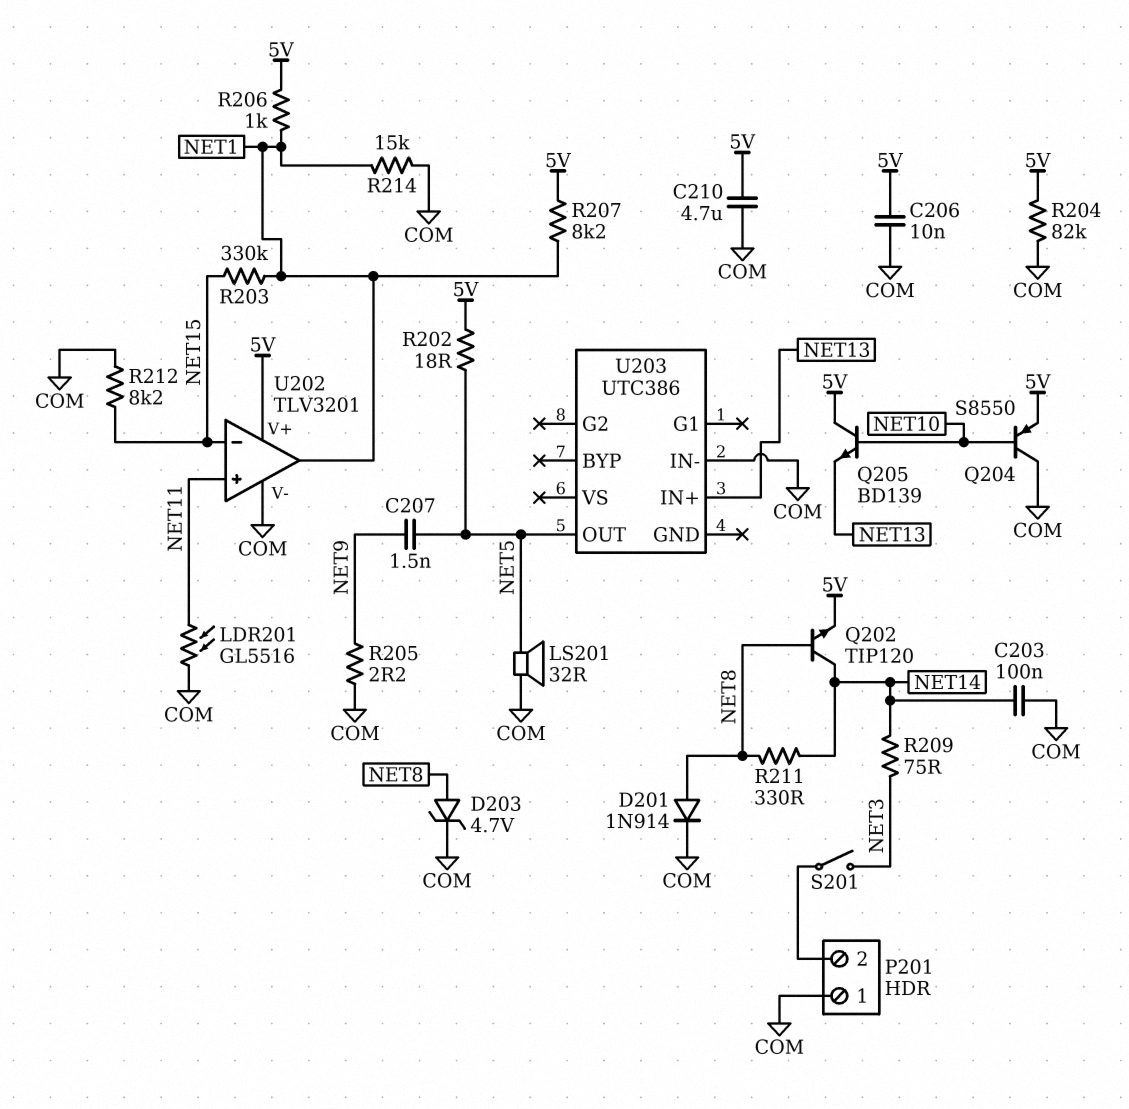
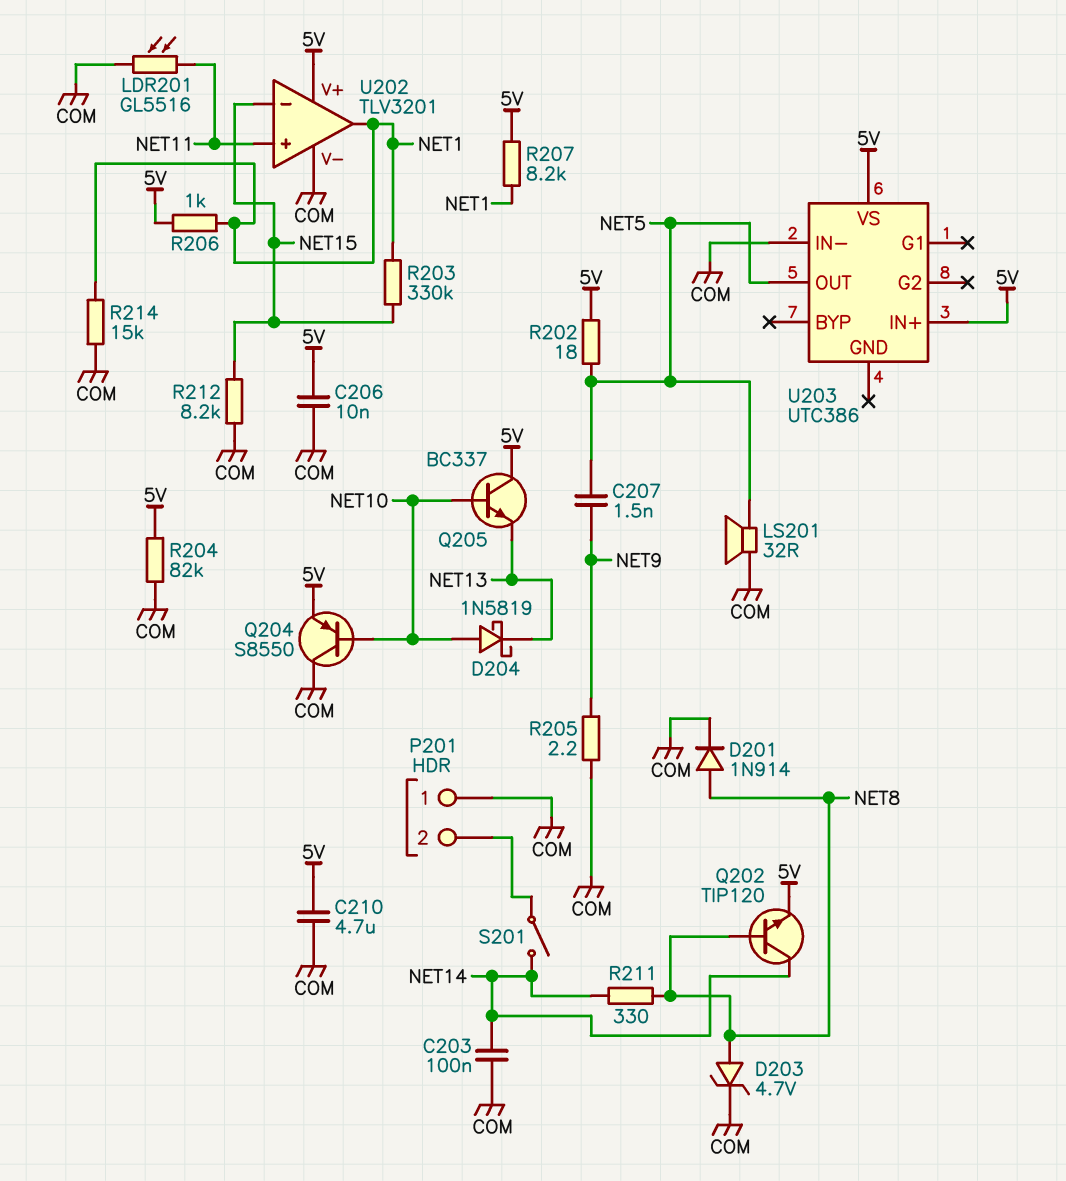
D204: none -> schottky 1N5819 (A NET10, K NET13)
Q205: NPN BD139 (B NET10, C 5V, E NET13) -> NPN BC337 (B NET10, C 5V, E NET13)
R209: 75 (NET3, NET14) -> none
S201: switch (NET3, P201/2) -> switch (NET14, P201/2)
U203 pin IN+: NET13 -> 5V
U203 pin VS: none -> 5V

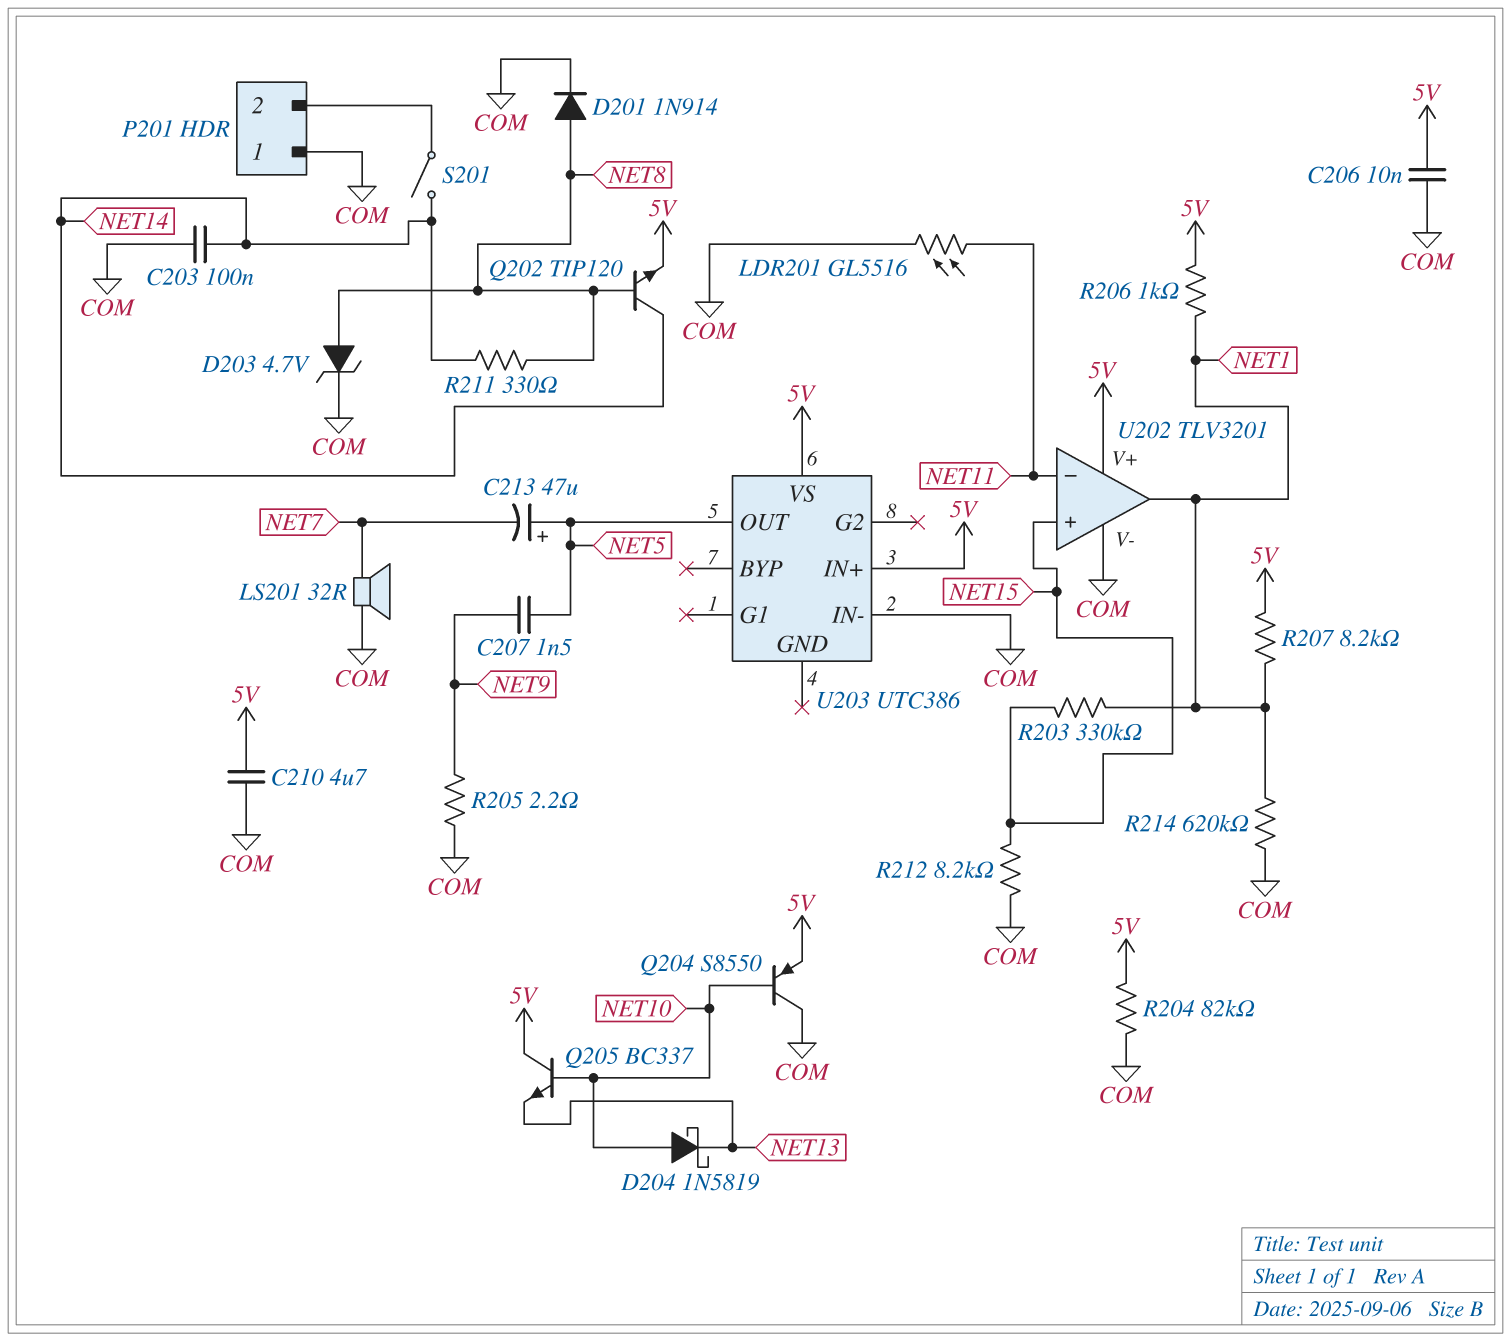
C213: none -> 47uF (plus NET5, minus NET7)
LS201: speaker 32R (COM, NET5) -> speaker 32R (COM, NET7)
R202: 18 (5V, NET5) -> none
R214: 15k (COM, NET1) -> 620k (COM, NET1)
U202 pin in+: NET11 -> NET15
U202 pin in-: NET15 -> NET11

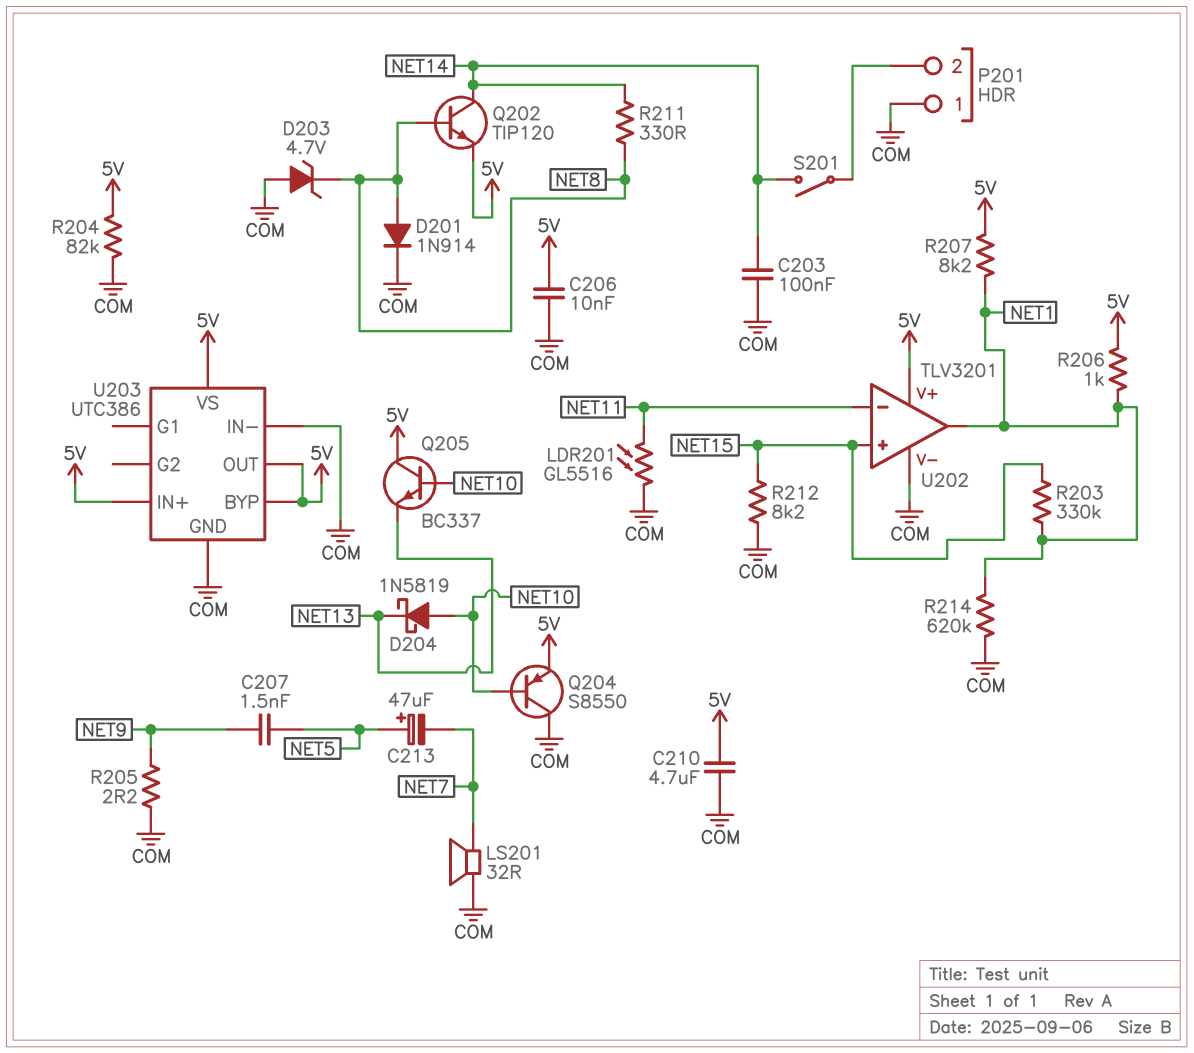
D203: zener 4.7V (A NET8, K COM) -> zener 4.7V (A COM, K NET8)
U203 pin BYP: none -> 5V
U203 pin GND: none -> COM
U203 pin OUT: NET5 -> 5V

